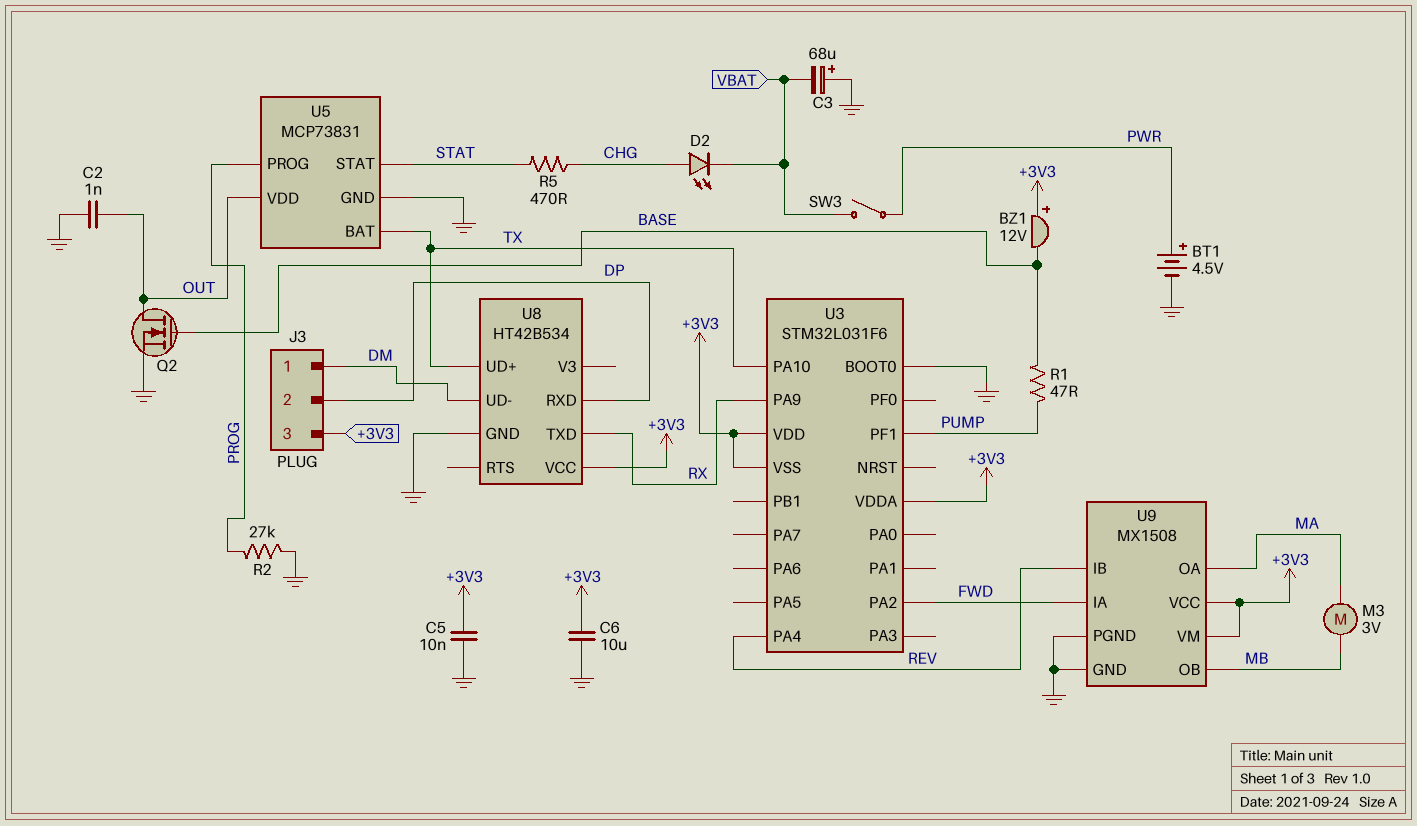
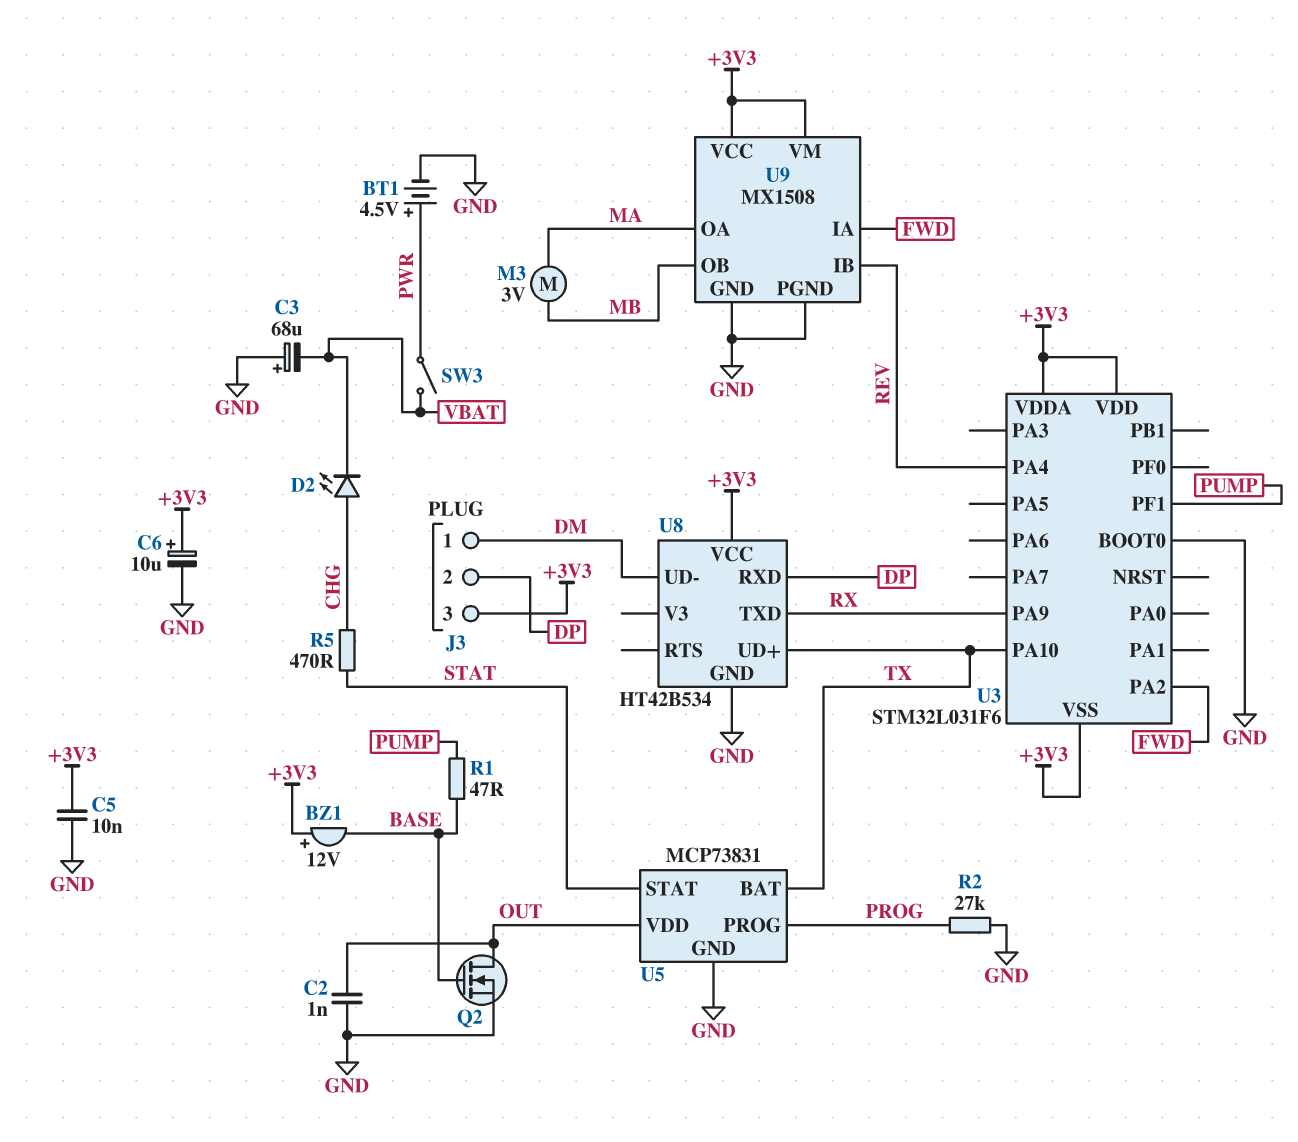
C6: 10uF (+3V3, GND) -> 10uF (plus +3V3, minus GND)

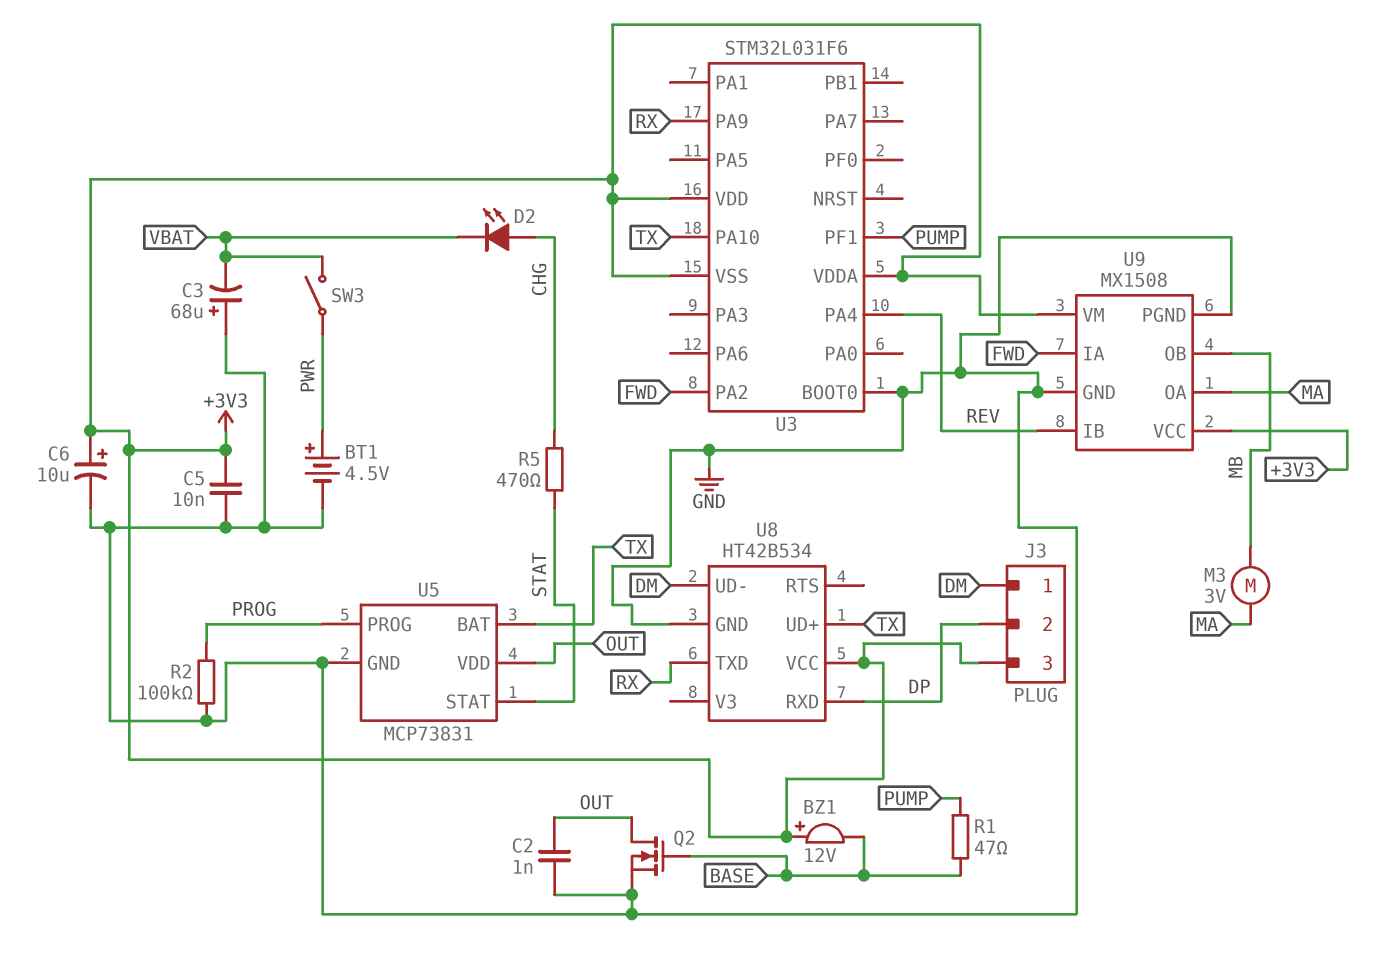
R2: 27k (GND, PROG) -> 100k (GND, PROG)

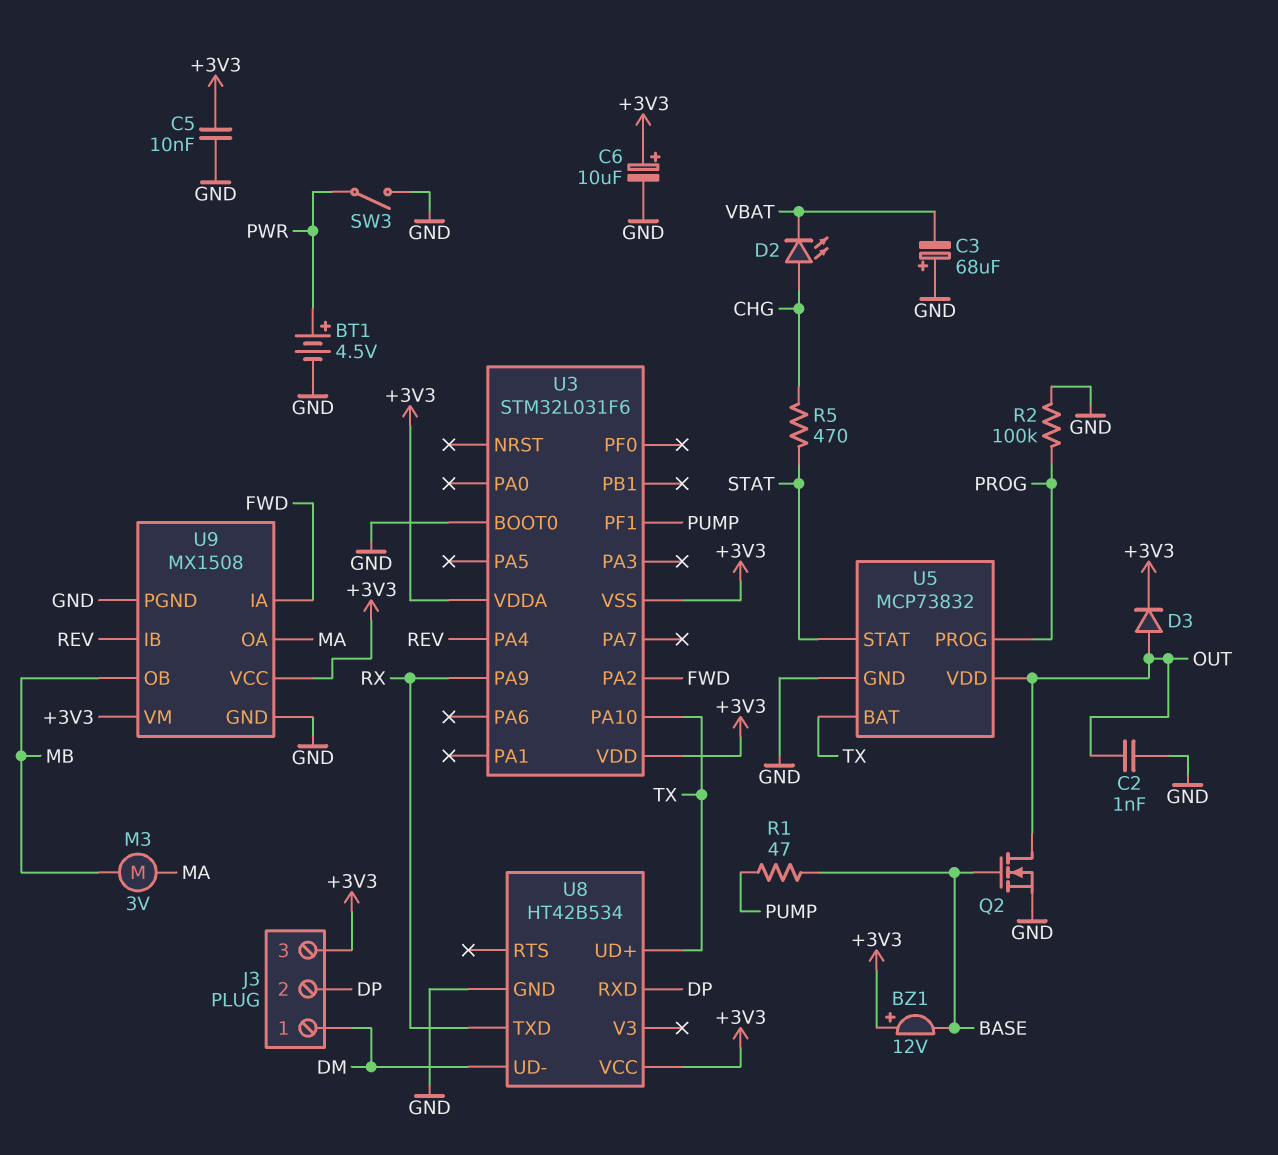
D3: none -> diode (A OUT, K +3V3)
SW3: switch (PWR, VBAT) -> switch (GND, PWR)
U5: MCP73831 -> MCP73832

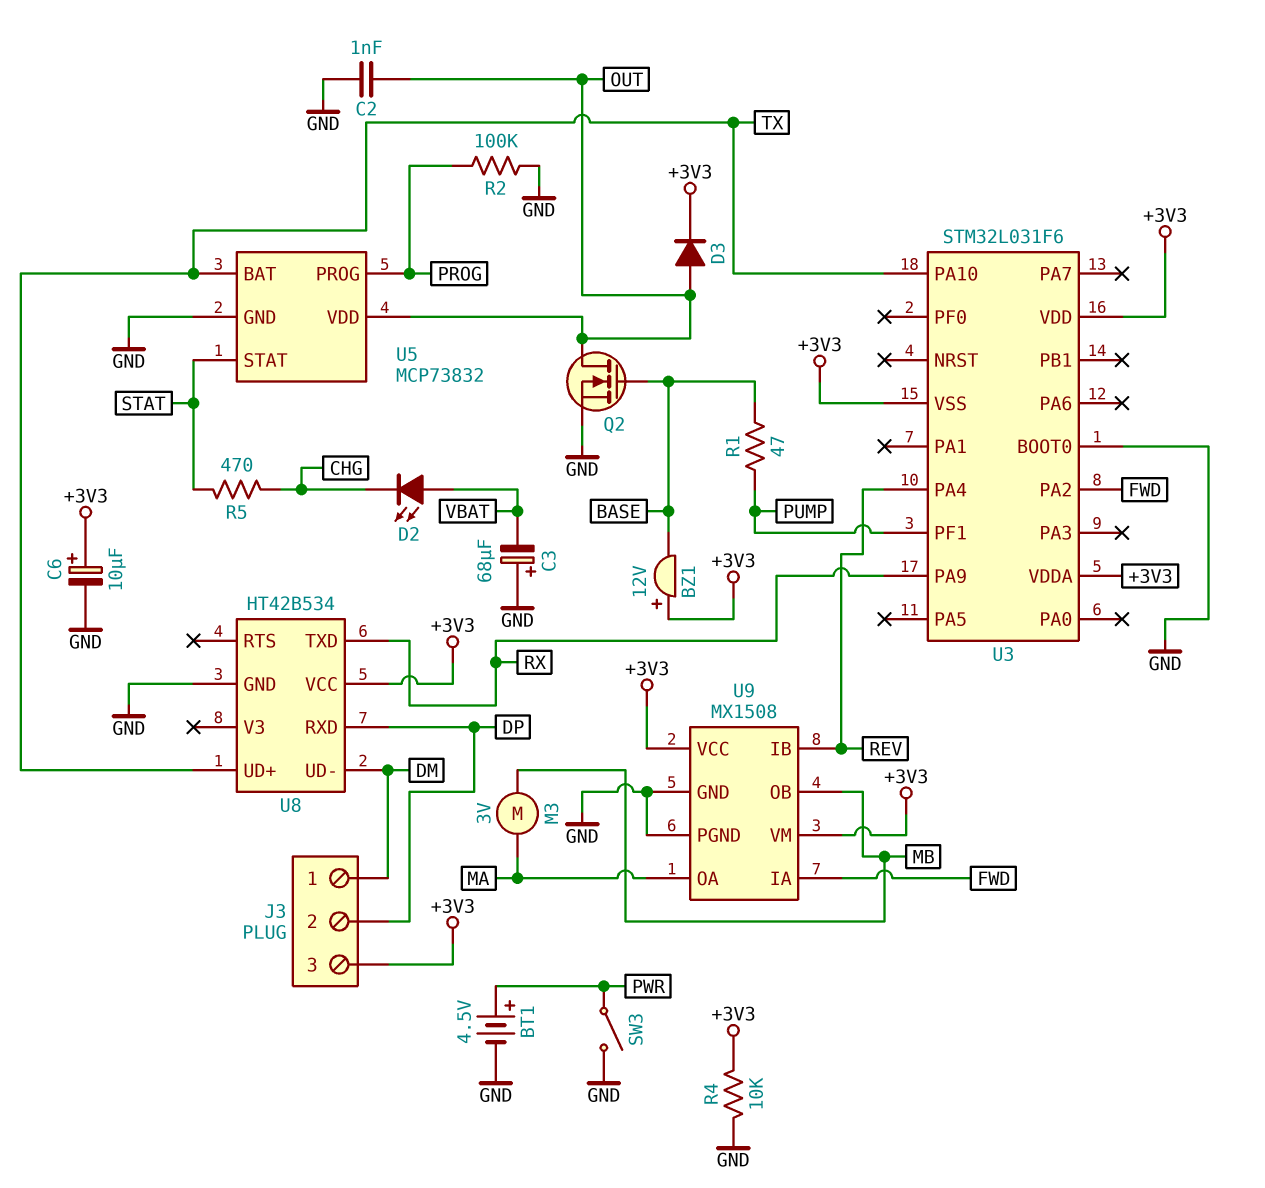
C5: 10nF (+3V3, GND) -> none
D2: LED (A CHG, K VBAT) -> LED (A VBAT, K CHG)
R4: none -> 10k (+3V3, GND)

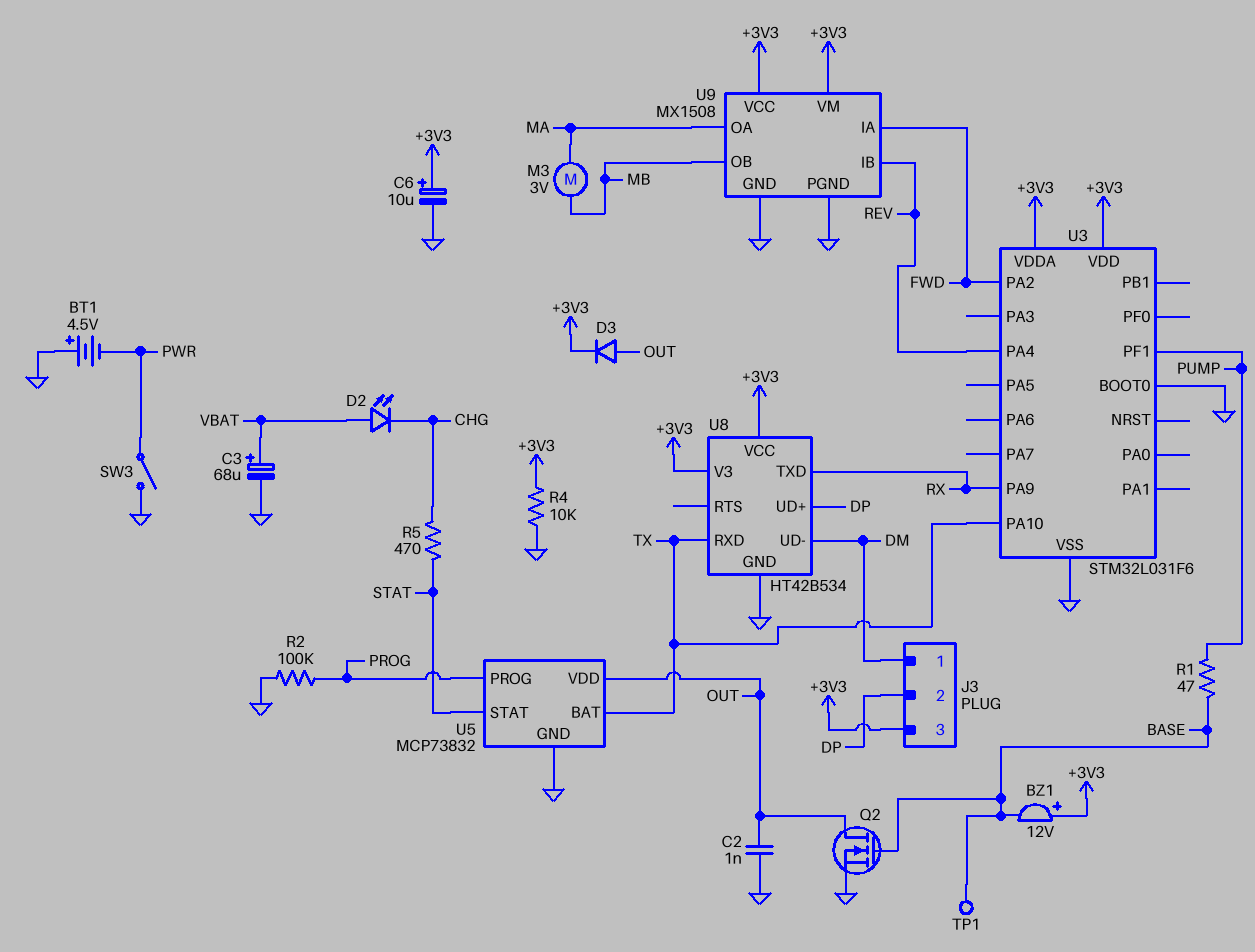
BT1: 4.5V (plus PWR, minus GND) -> 4.5V (plus GND, minus PWR)
C3: 68uF (plus GND, minus VBAT) -> 68uF (plus VBAT, minus GND)
TP1: none -> test point (BASE)
U3 pin VSS: +3V3 -> GND
U8 pin RXD: DP -> TX
U8 pin UD+: TX -> DP
U8 pin V3: none -> +3V3

